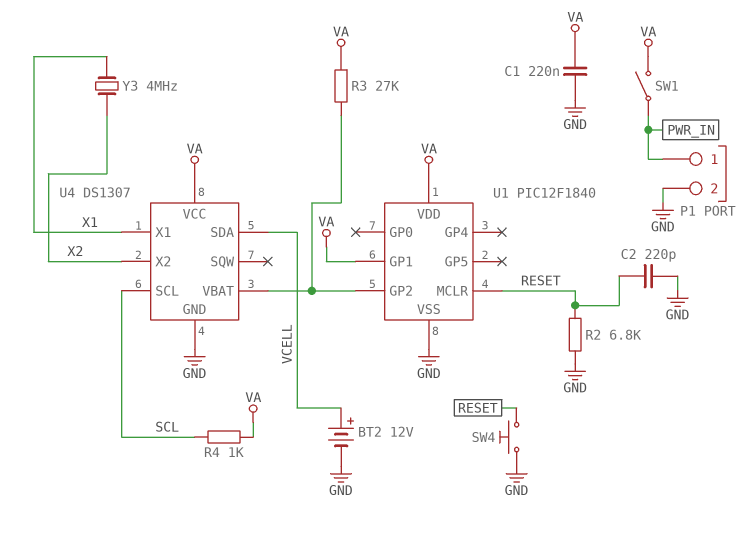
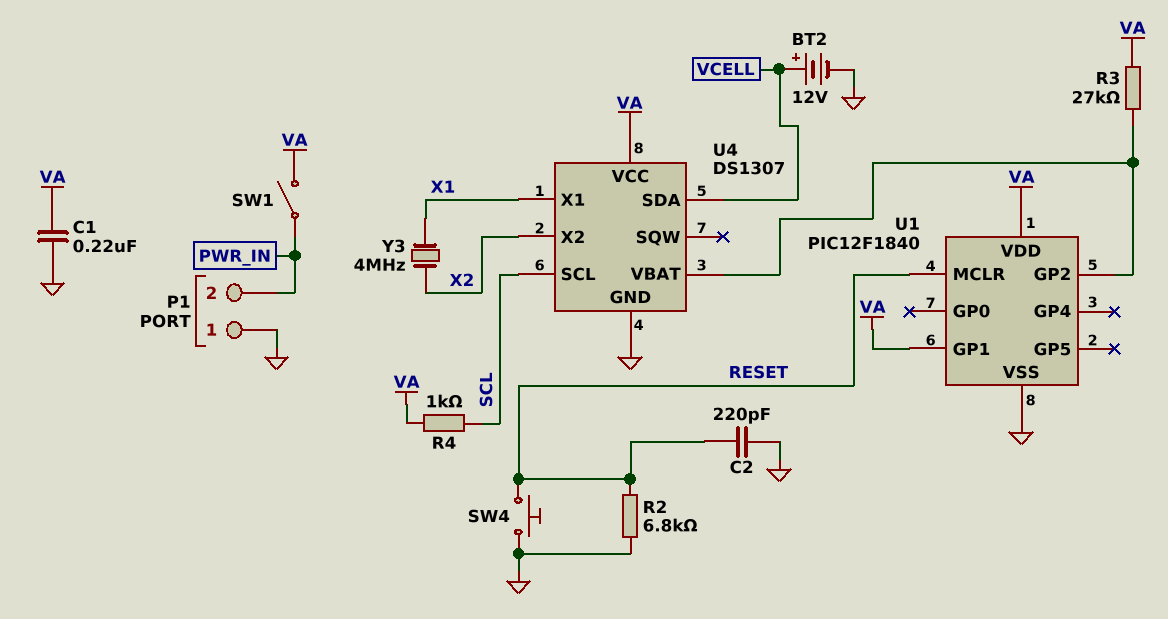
P1 pin 1: PWR_IN -> GND
P1 pin 2: GND -> PWR_IN

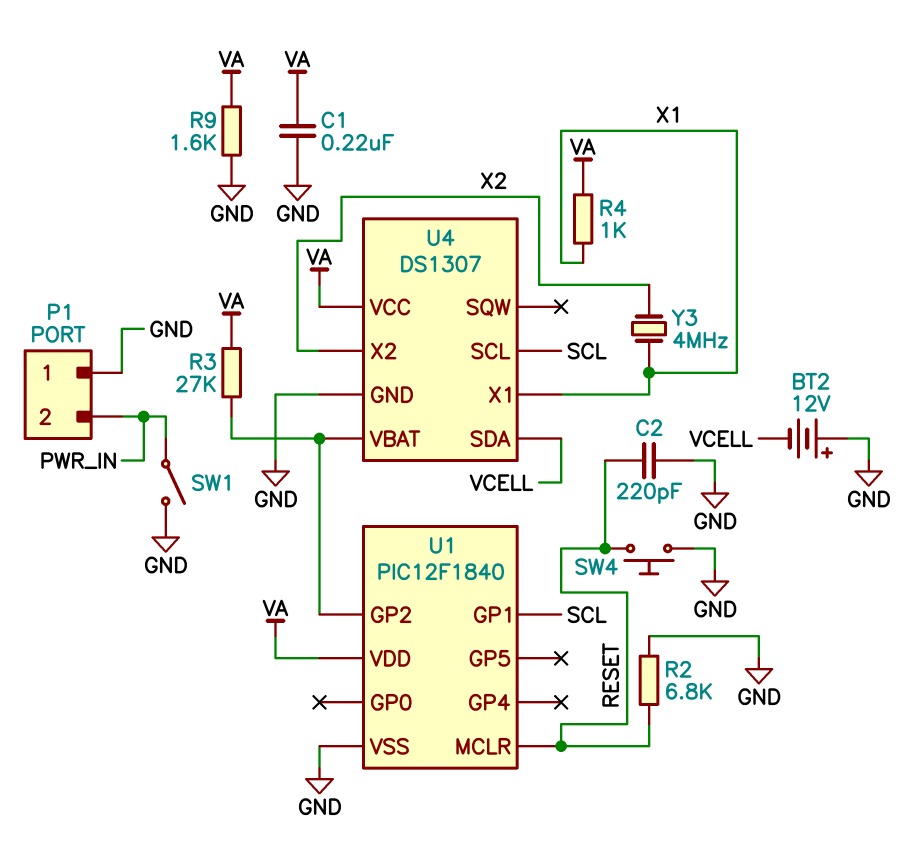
BT2: 12V (plus VCELL, minus GND) -> 12V (plus GND, minus VCELL)
R4: 1k (SCL, VA) -> 1k (VA, X1)
R9: none -> 1.6k (GND, VA)
SW1: switch (PWR_IN, VA) -> switch (GND, PWR_IN)
U1 pin GP1: VA -> SCL

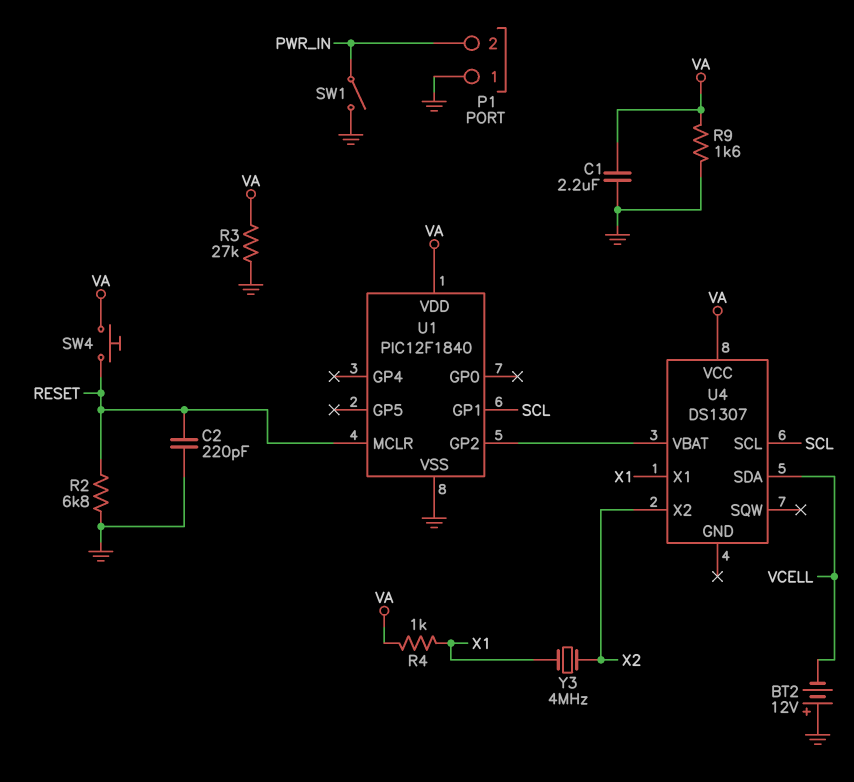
C1: 220nF (GND, VA) -> 2.2uF (GND, VA)
R3: 27k (U1/GP2, VA) -> 27k (GND, VA)
SW4: button (GND, RESET) -> button (RESET, VA)
U4 pin GND: GND -> none

